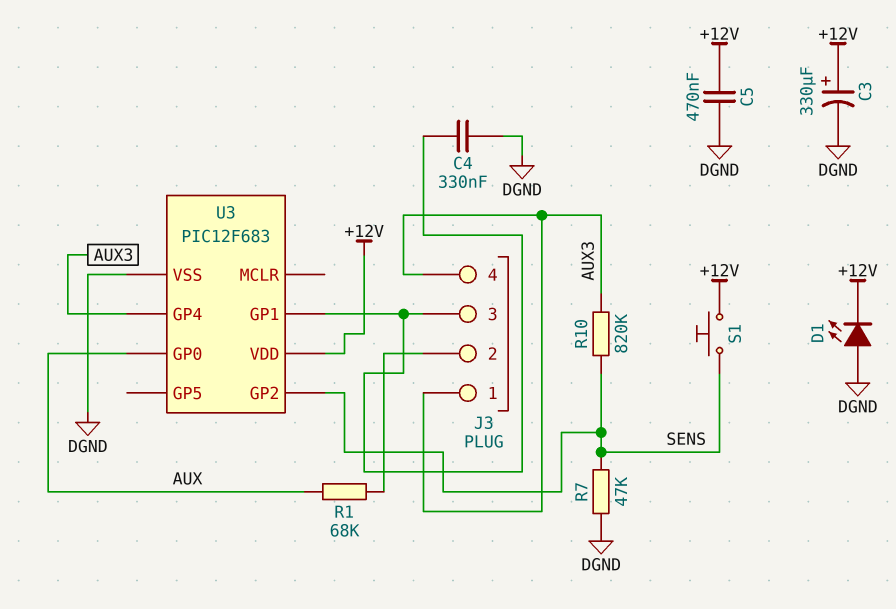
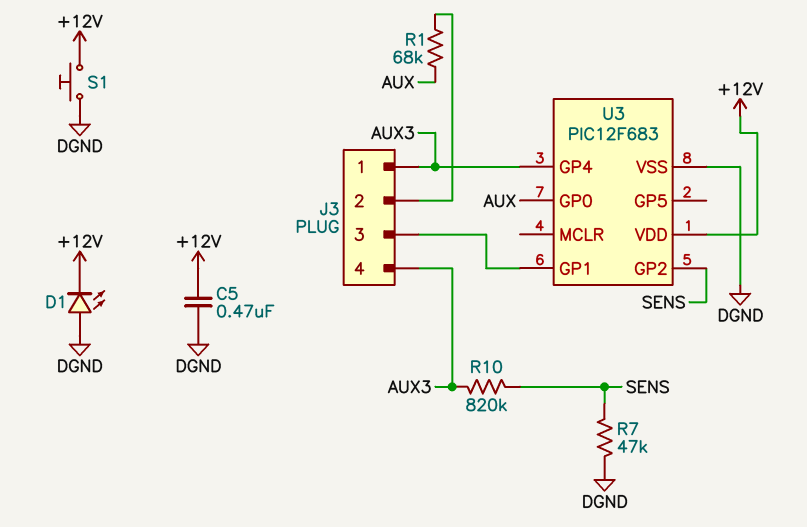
C3: 330uF (plus +12V, minus DGND) -> none
C4: 330nF (DGND, J3/3) -> none
S1: button (+12V, SENS) -> button (+12V, DGND)

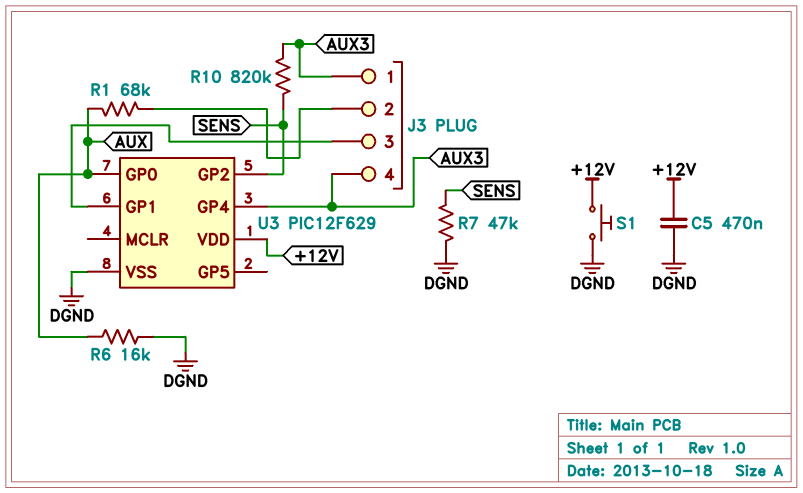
D1: LED (A DGND, K +12V) -> none
R6: none -> 16k (AUX, DGND)
U3: PIC12F683 -> PIC12F629

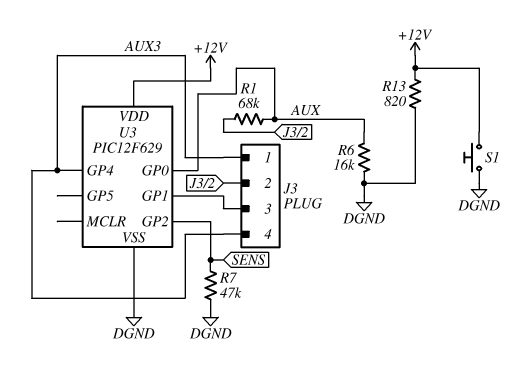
C5: 470nF (+12V, DGND) -> none
R10: 820k (AUX3, SENS) -> none
R13: none -> 820 (+12V, DGND)

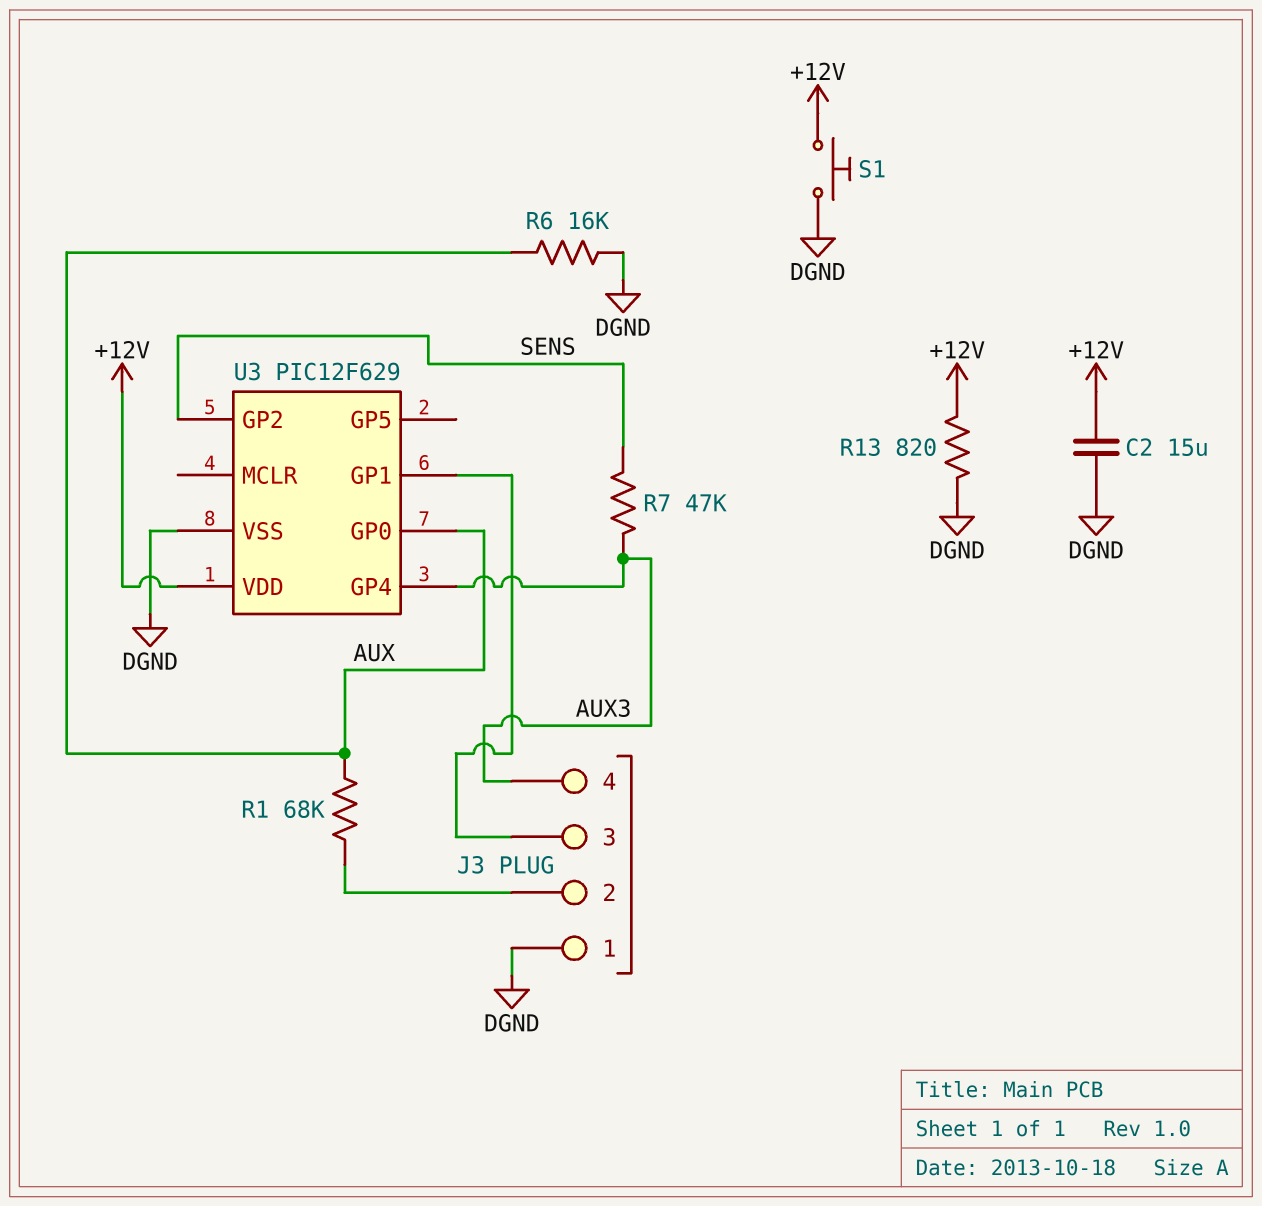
C2: none -> 15uF (+12V, DGND)
J3 pin 1: AUX3 -> DGND
R7: 47k (DGND, SENS) -> 47k (AUX3, SENS)

